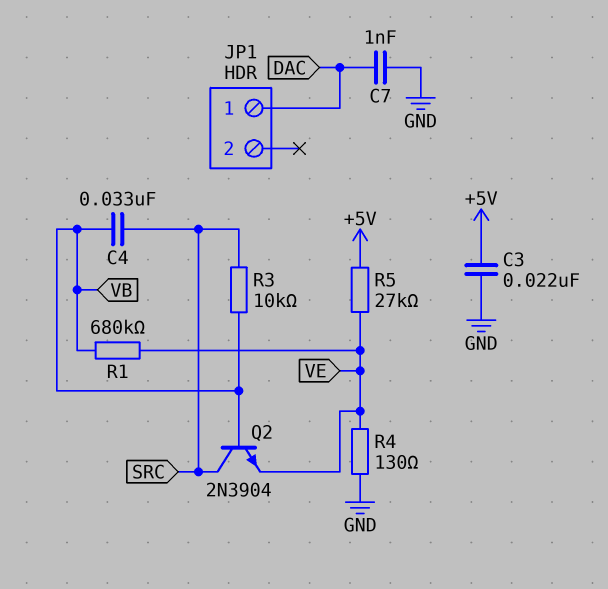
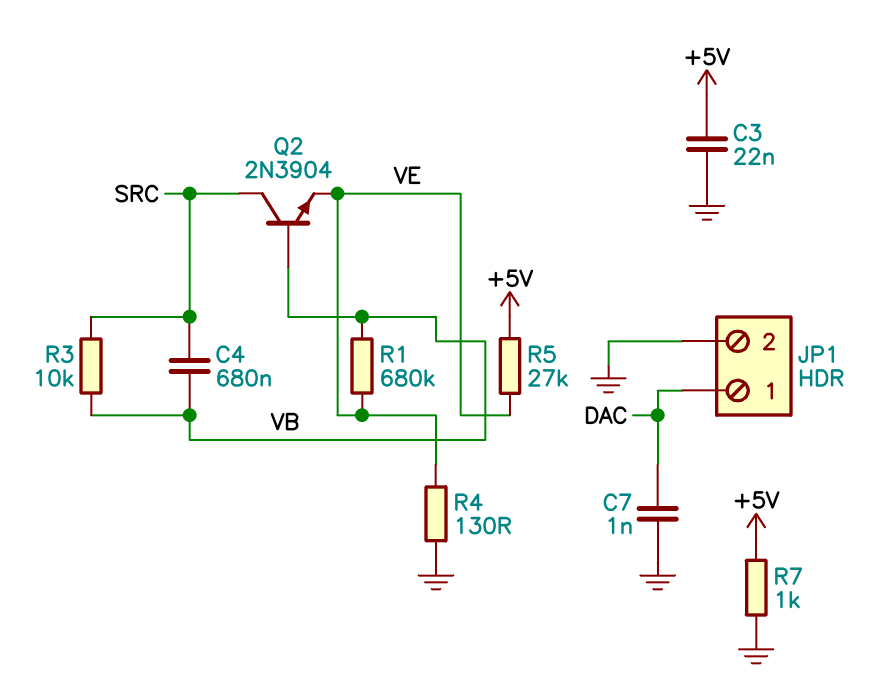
C4: 33nF (SRC, VB) -> 680nF (SRC, VB)
JP1 pin 2: none -> GND
R7: none -> 1k (+5V, GND)

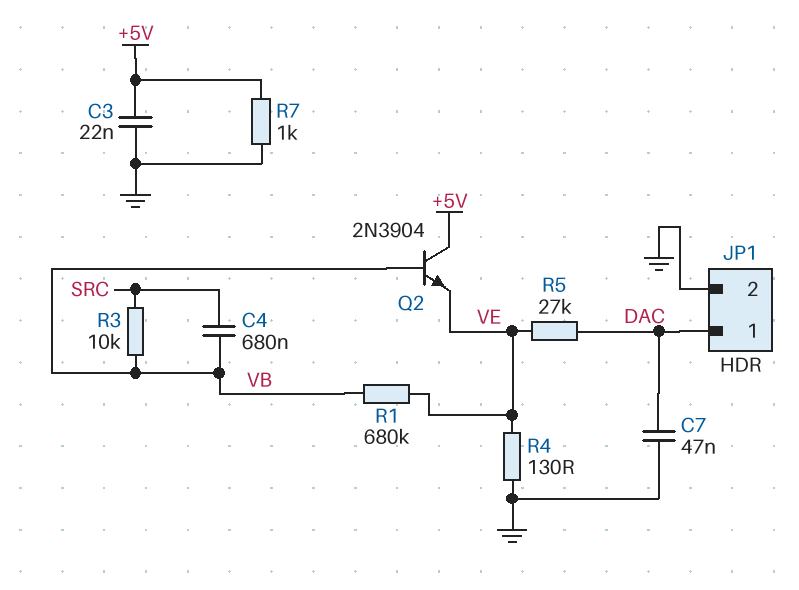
C7: 1nF (DAC, GND) -> 47nF (DAC, GND)
Q2: NPN 2N3904 (B VB, C SRC, E VE) -> NPN 2N3904 (B VB, C +5V, E VE)
R5: 27k (+5V, VE) -> 27k (DAC, VE)

